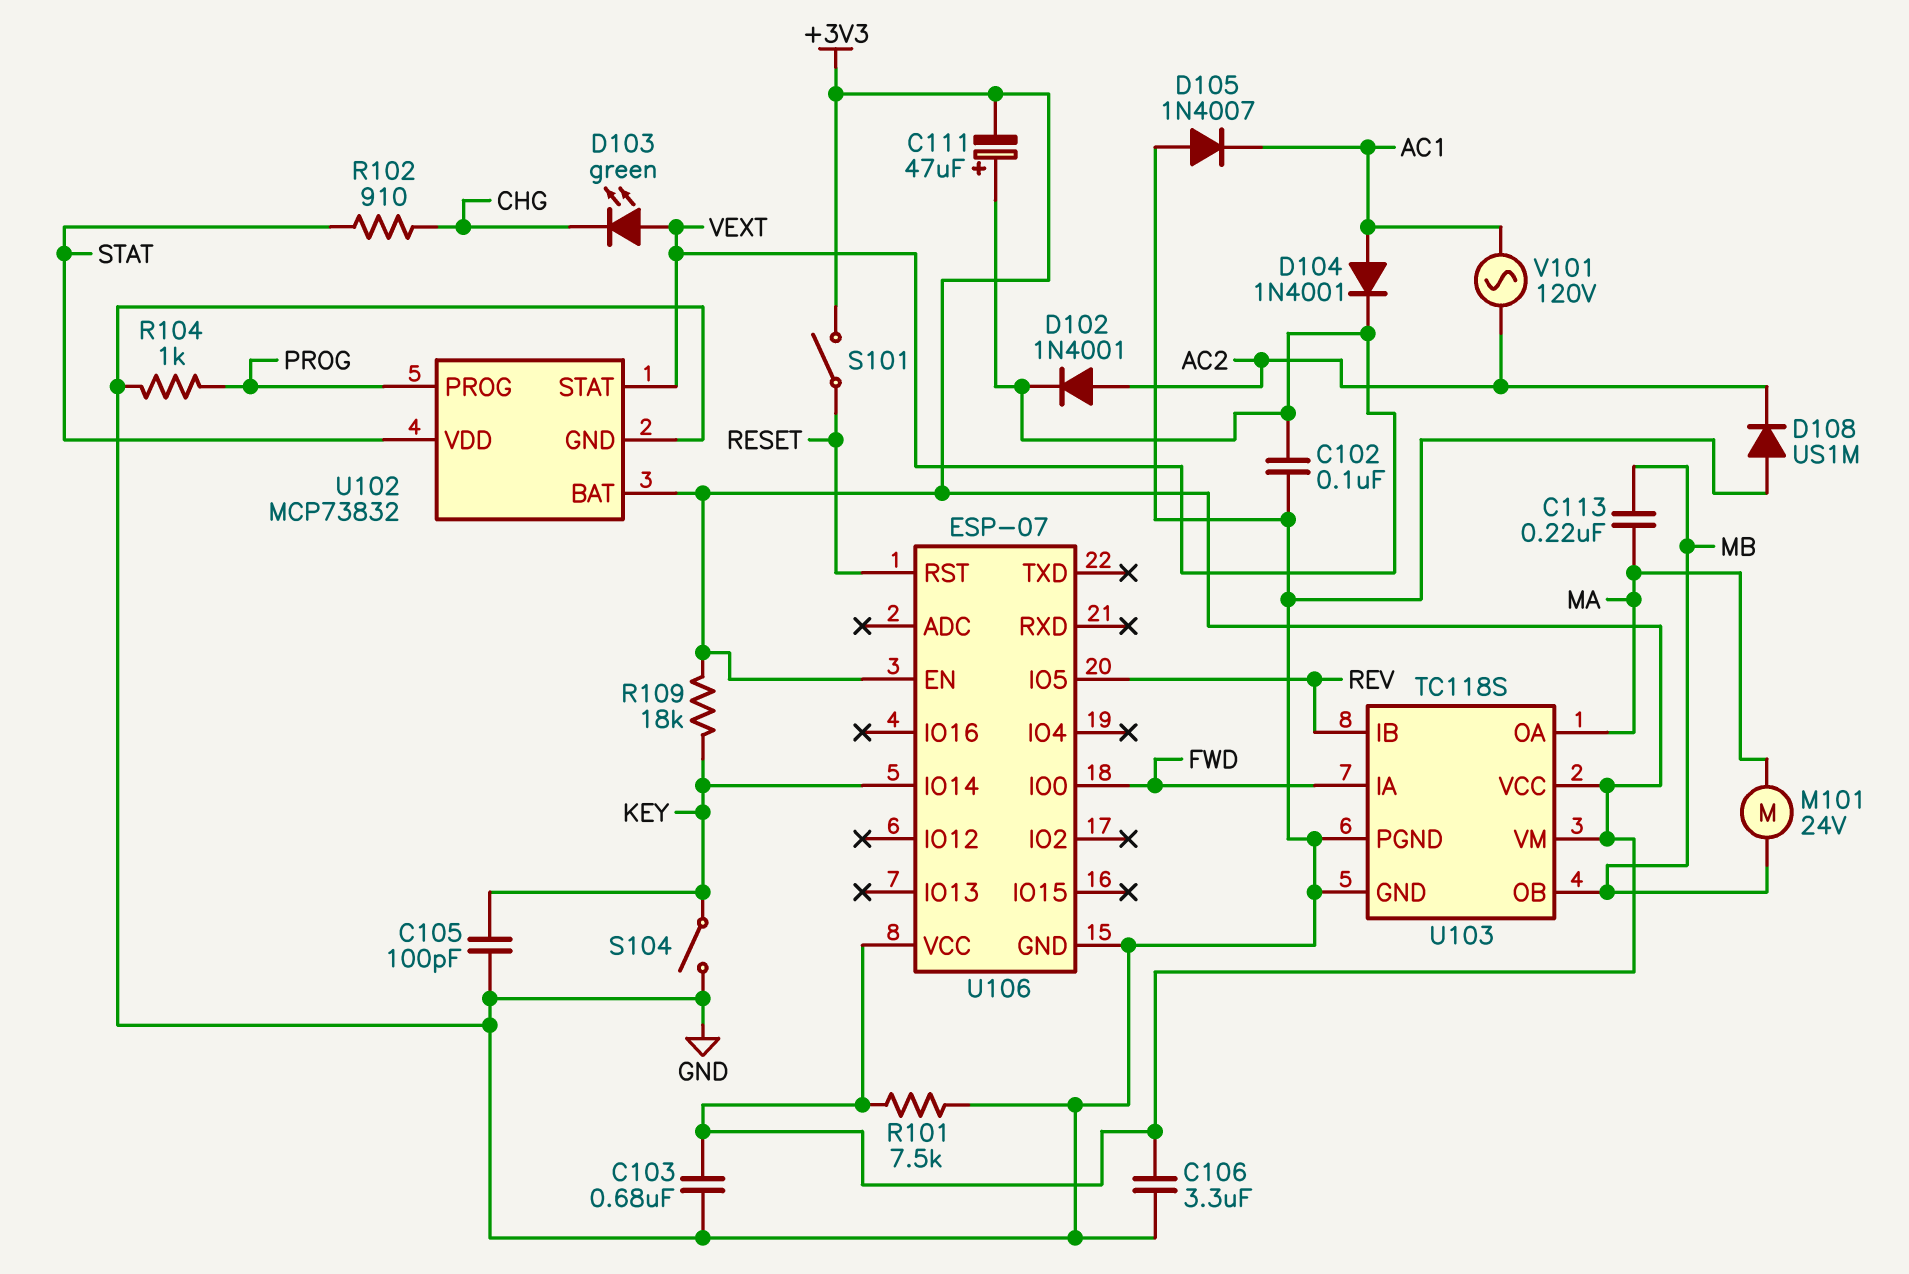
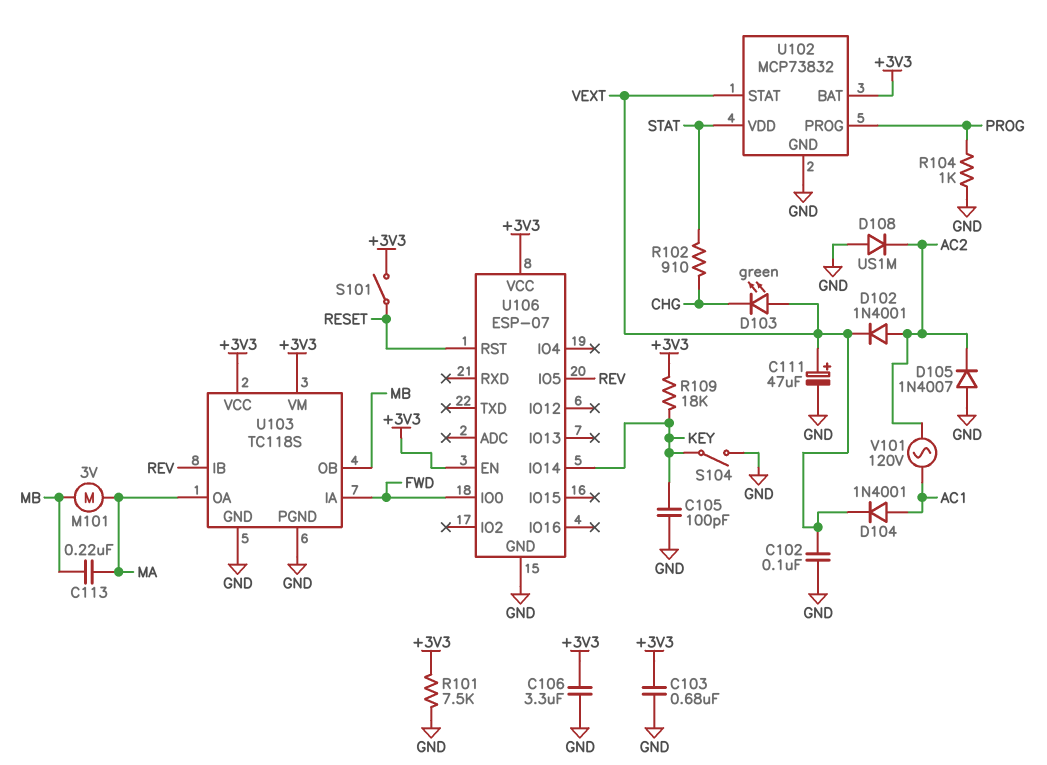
C111: 47uF (plus VEXT, minus +3V3) -> 47uF (plus VEXT, minus GND)
D105: diode 1N4007 (A GND, K AC1) -> diode 1N4007 (A GND, K AC2)
M101: motor 24V (MA, MB) -> motor 3V (MA, MB)

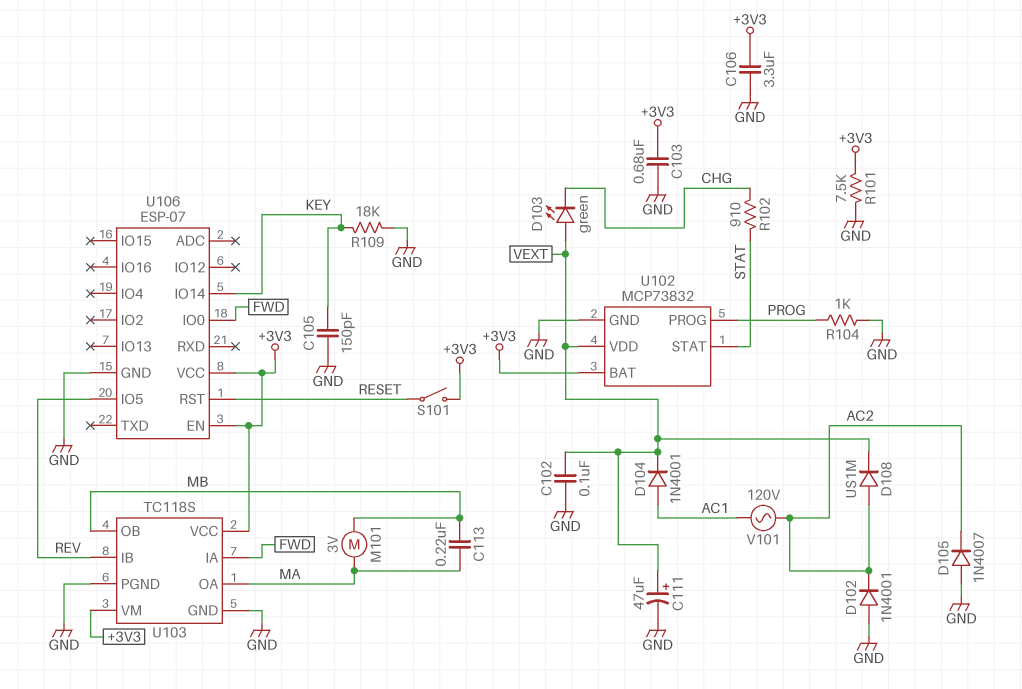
C105: 100pF (GND, KEY) -> 150pF (GND, KEY)
D102: diode 1N4001 (A AC2, K VEXT) -> diode 1N4001 (A GND, K AC2)
D108: diode US1M (A GND, K AC2) -> diode US1M (A AC2, K VEXT)
R109: 18k (+3V3, KEY) -> 18k (GND, KEY)
S104: switch (GND, KEY) -> none
U102 pin STAT: VEXT -> STAT
U102 pin VDD: STAT -> VEXT

